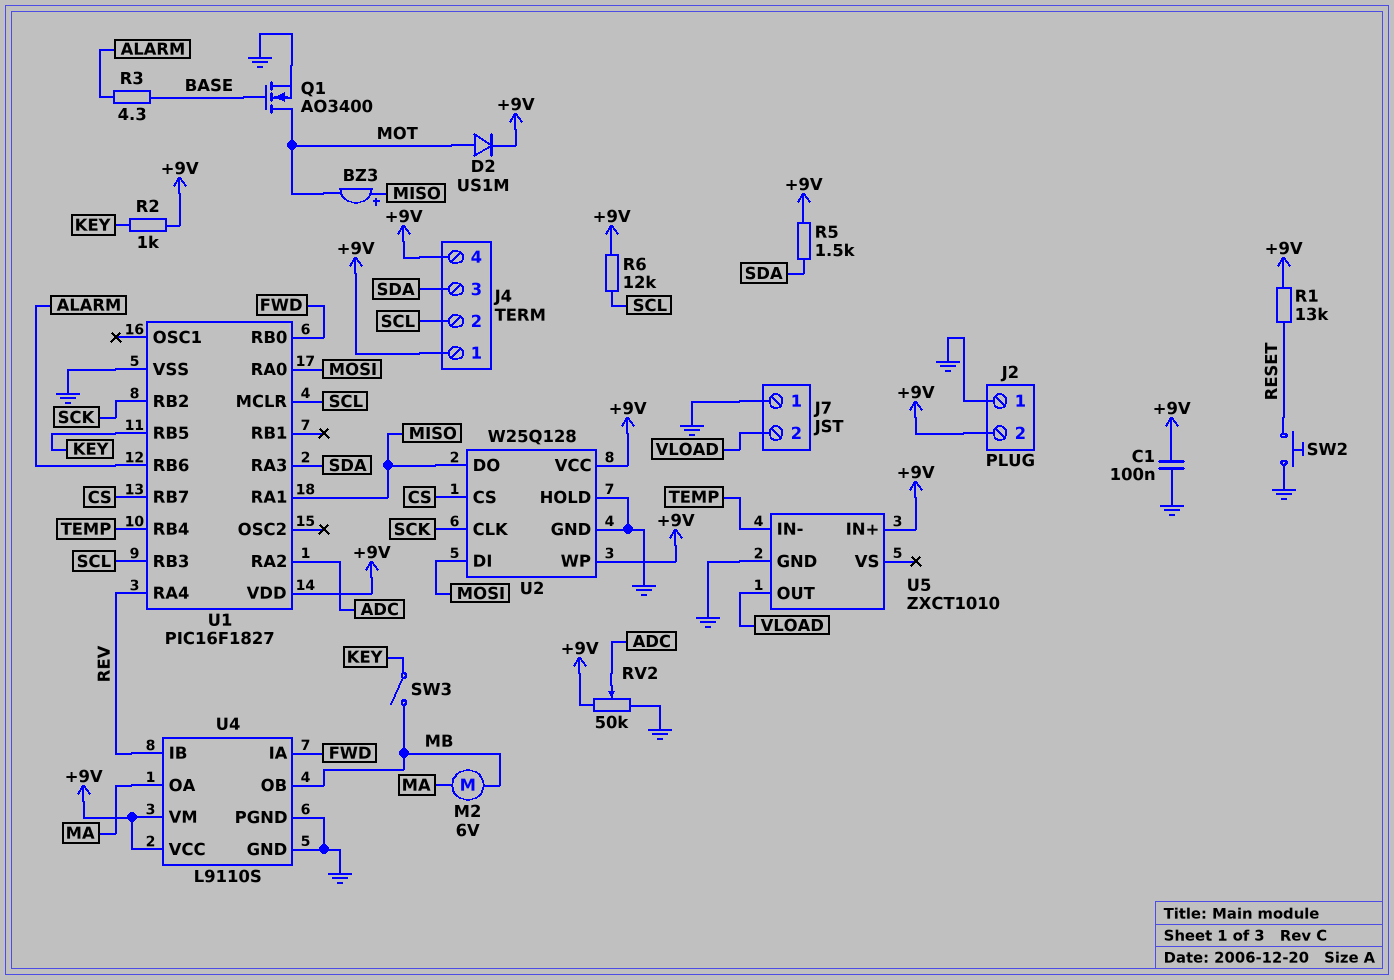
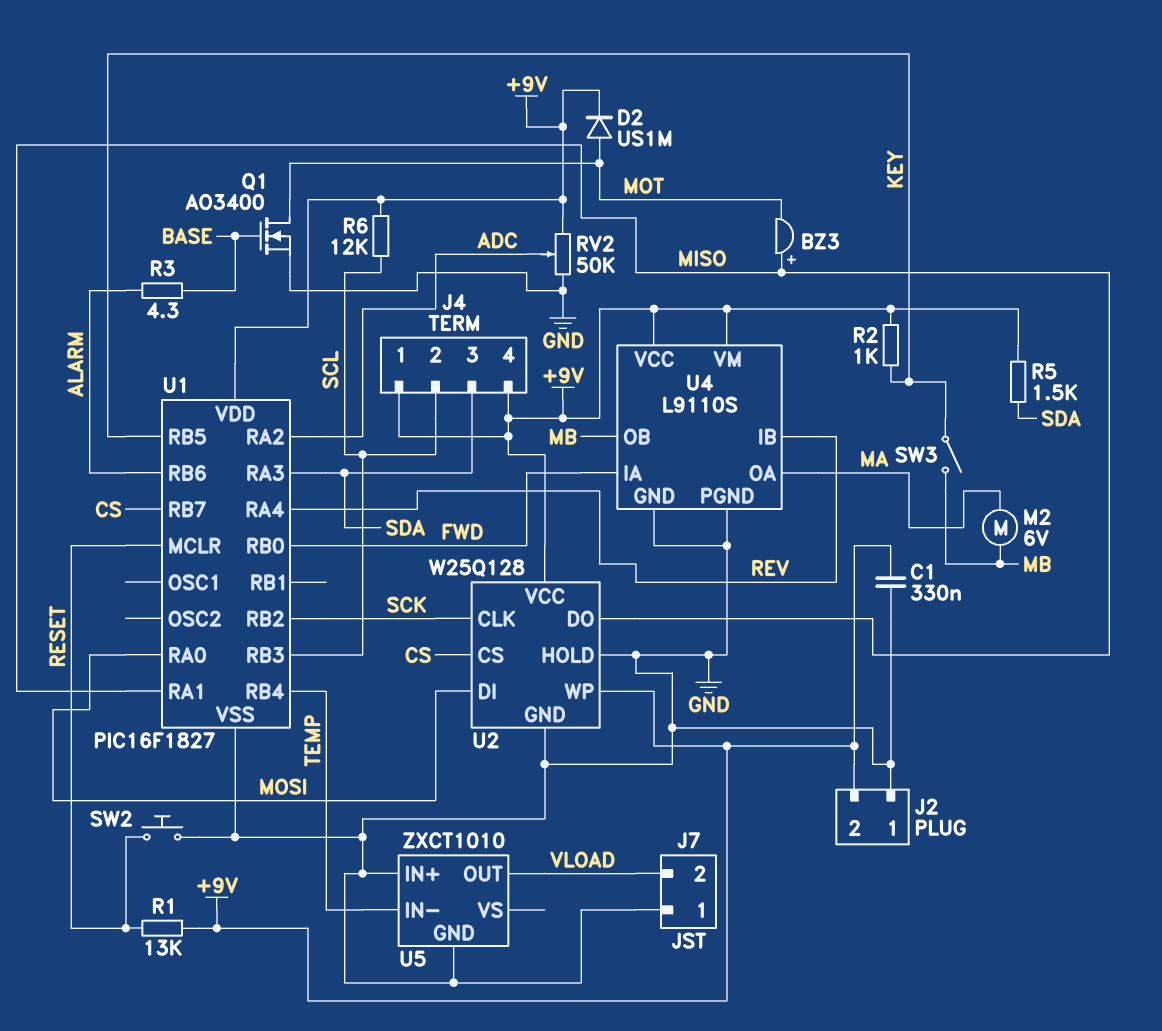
C1: 100nF (+9V, GND) -> 330nF (+9V, GND)
U1 pin MCLR: SCL -> RESET
U5 pin IN+: +9V -> GND

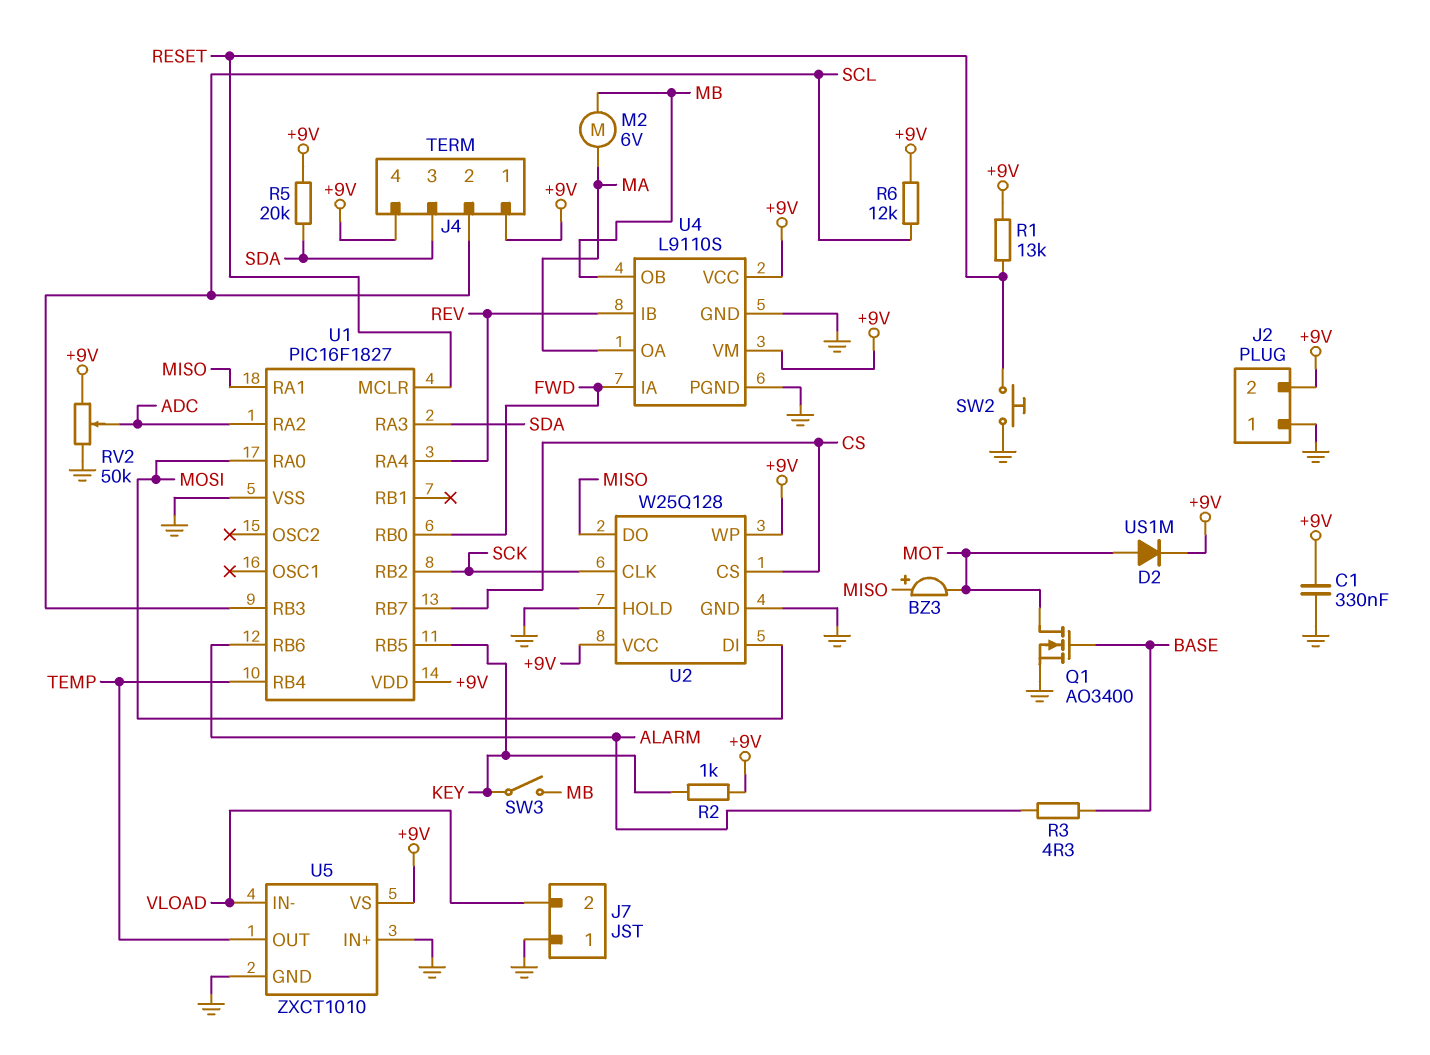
R5: 1.5k (+9V, SDA) -> 20k (+9V, SDA)
U5 pin IN-: TEMP -> VLOAD
U5 pin OUT: VLOAD -> TEMP
U5 pin VS: none -> +9V

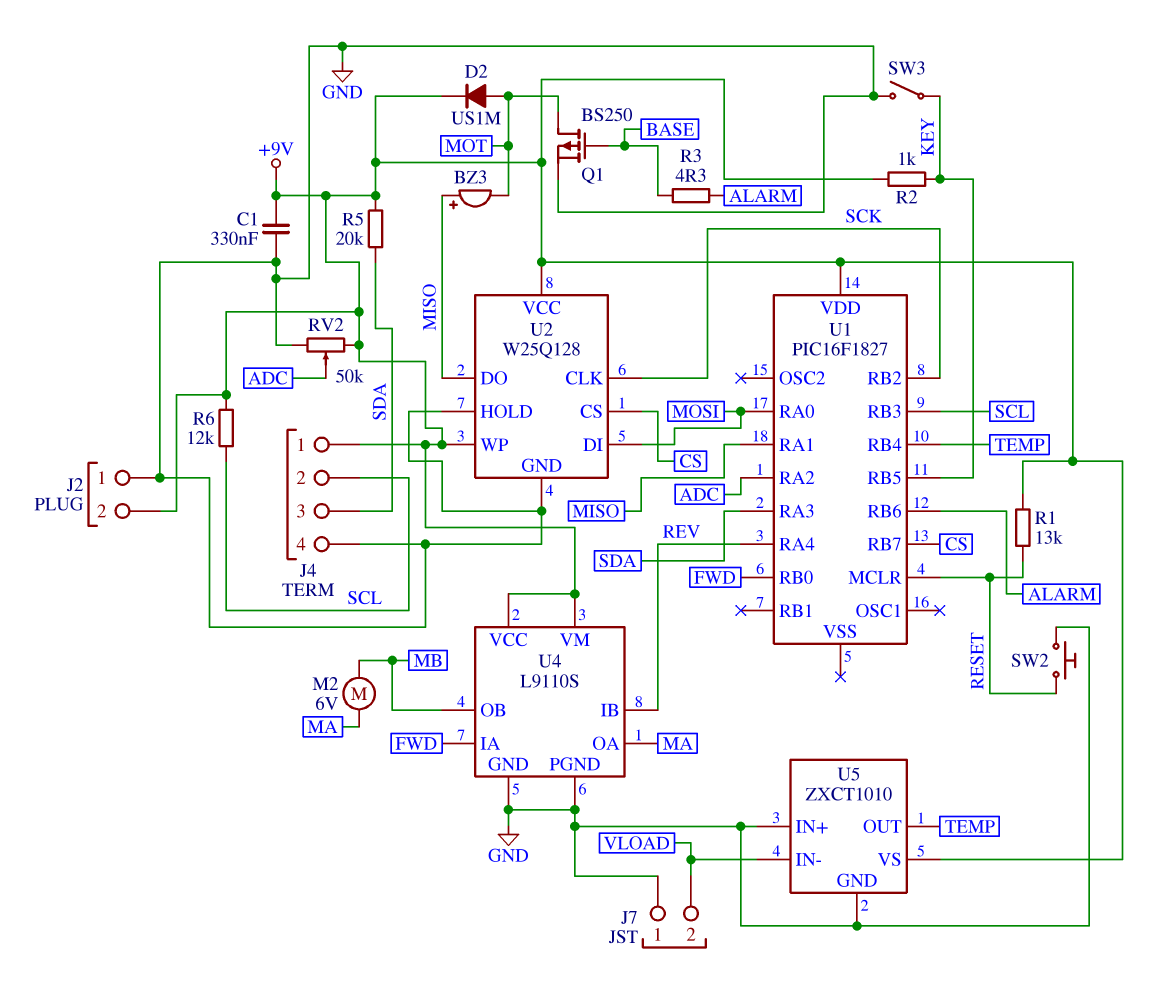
J4 pin 4: +9V -> GND
Q1: NMOS AO3400 (G BASE, D MOT, S GND) -> PMOS BS250 (G BASE, D MOT, S GND)
SW3: switch (KEY, MB) -> switch (GND, KEY)
U1 pin VSS: GND -> none

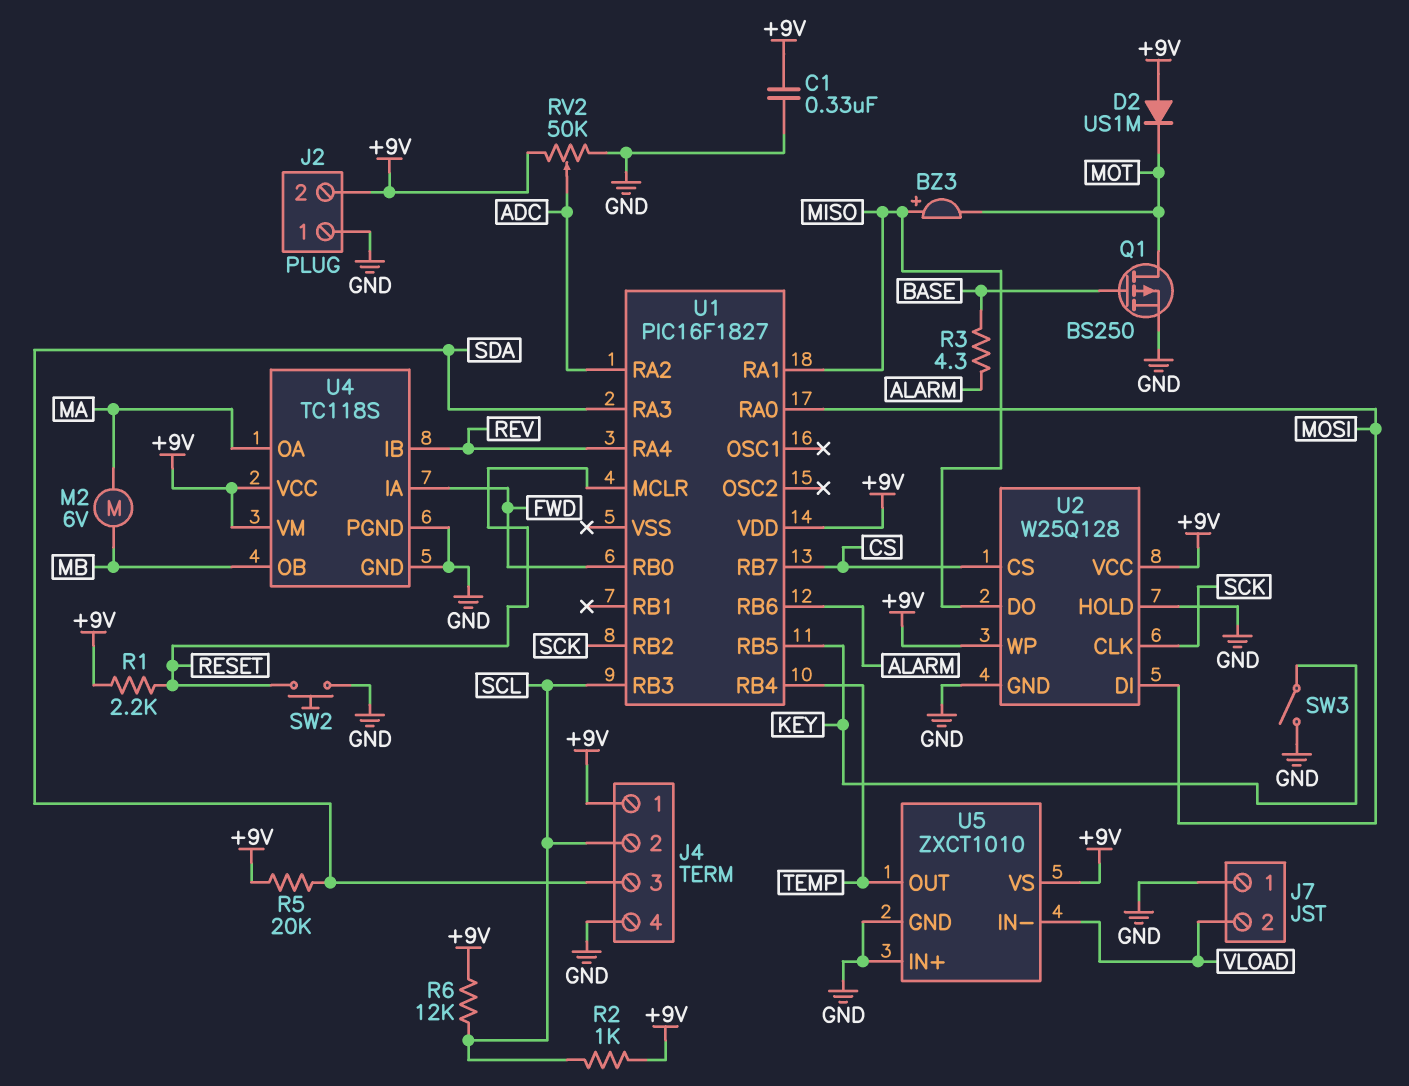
D2: diode US1M (A MOT, K +9V) -> diode US1M (A +9V, K MOT)
R1: 13k (+9V, RESET) -> 2.2k (+9V, RESET)
R2: 1k (+9V, KEY) -> 1k (+9V, SCL)
U4: L9110S -> TC118S

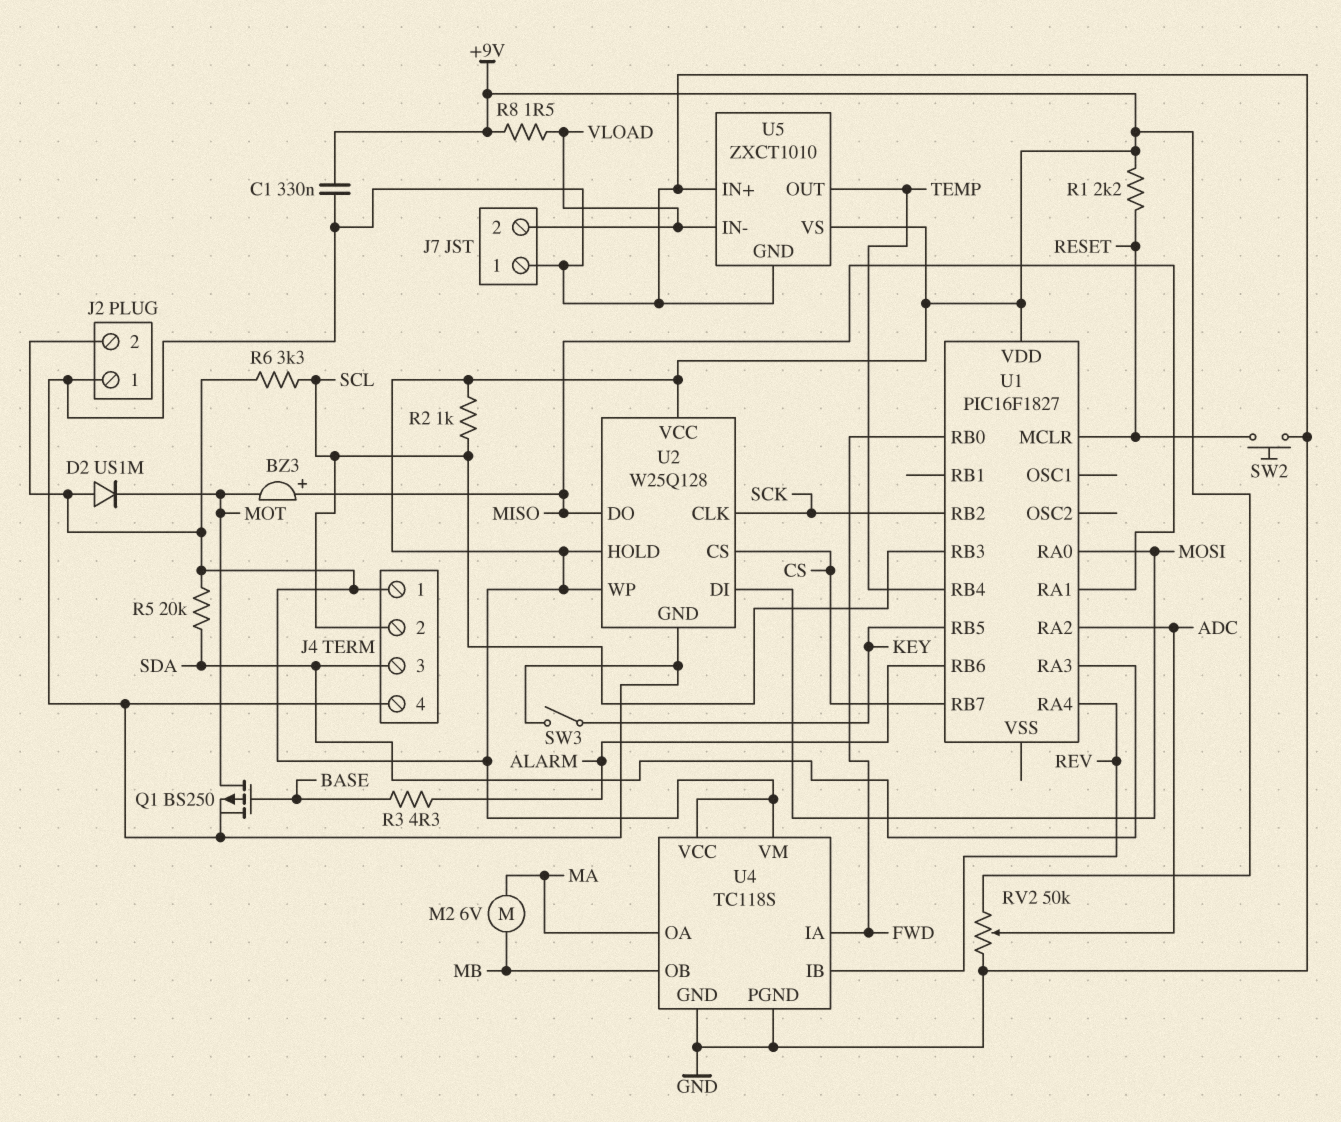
R6: 12k (+9V, SCL) -> 3.3k (+9V, SCL)
R8: none -> 1.5 (+9V, VLOAD)
U2 pin HOLD: GND -> +9V

